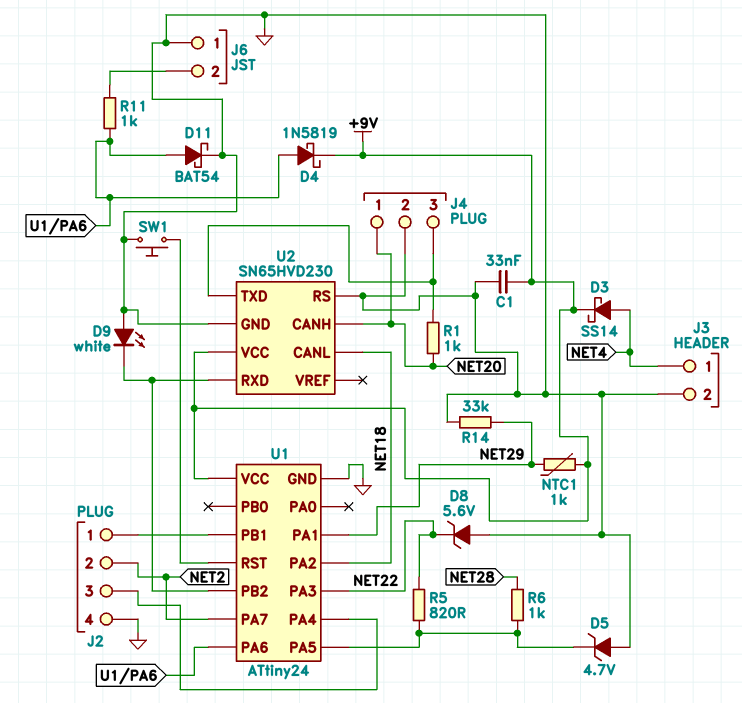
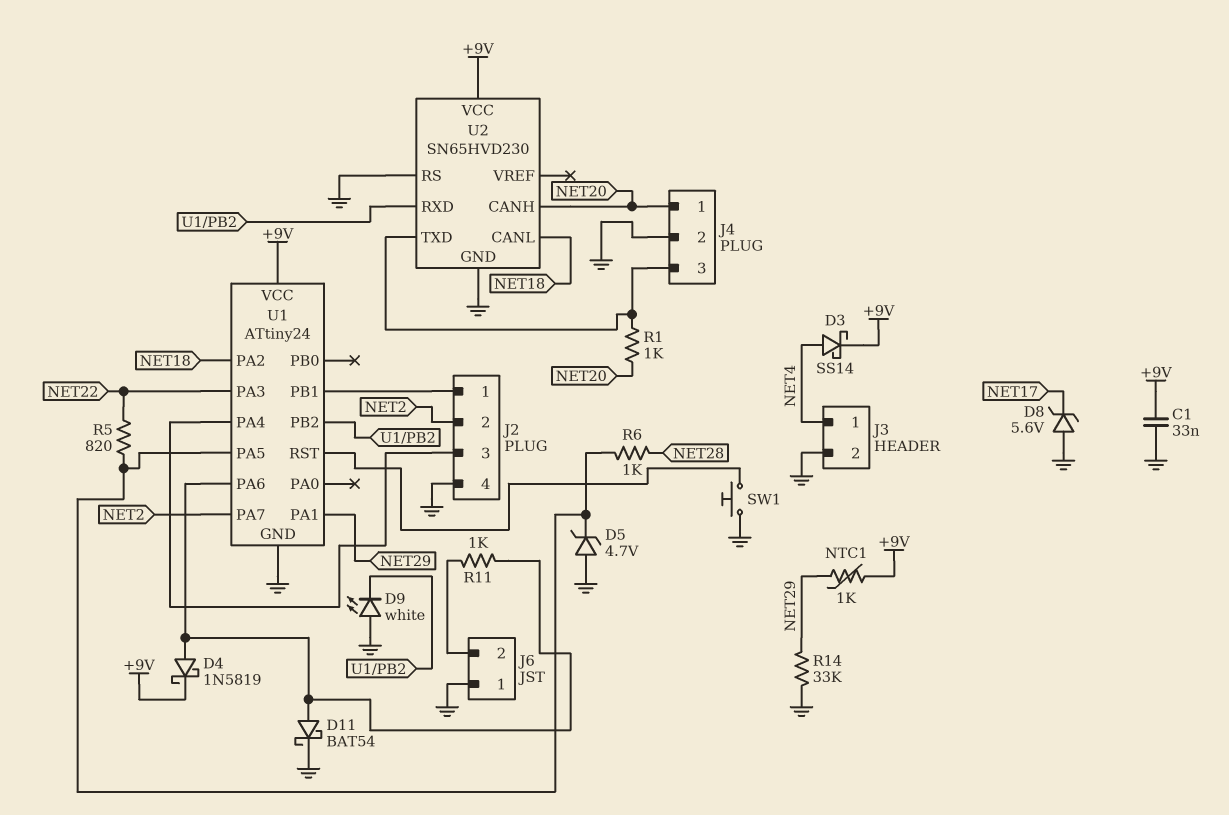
D8: zener 5.6V (A GND, K NET22) -> zener 5.6V (A GND, K NET17)

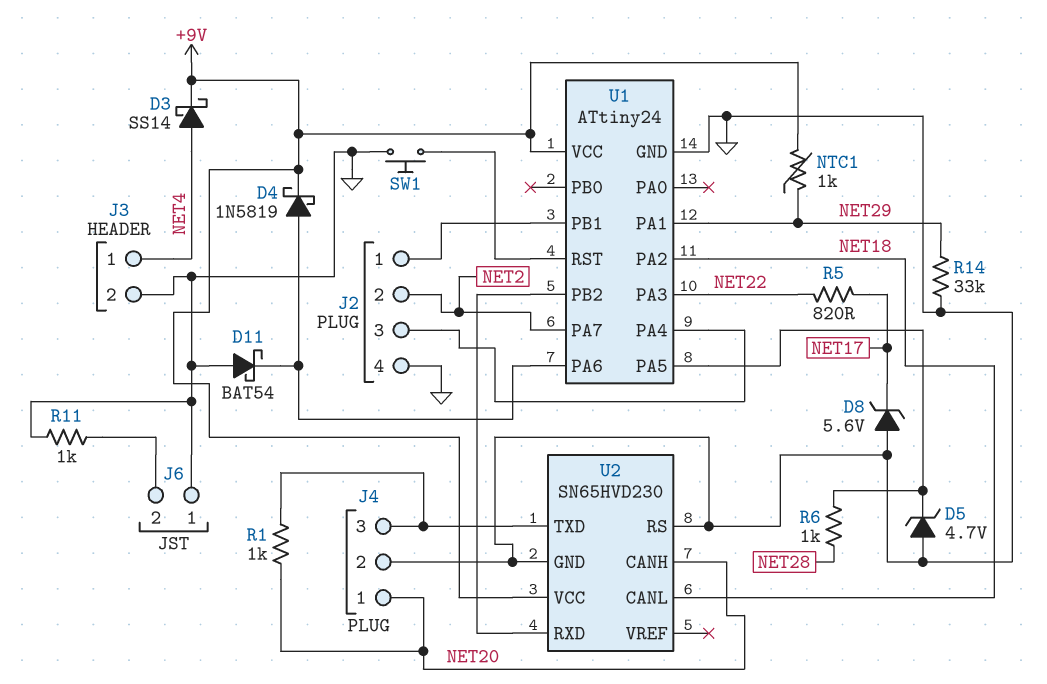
C1: 33nF (+9V, GND) -> none
D9: LED white (A GND, K U1/PB2) -> none
D11: schottky BAT54 (A U1/PA6, K GND) -> schottky BAT54 (A GND, K U1/PA6)
R5: 820 (NET22, U1/PA5) -> 820 (NET17, NET22)
R11: 1k (J6/2, U1/PA6) -> 1k (GND, J6/2)

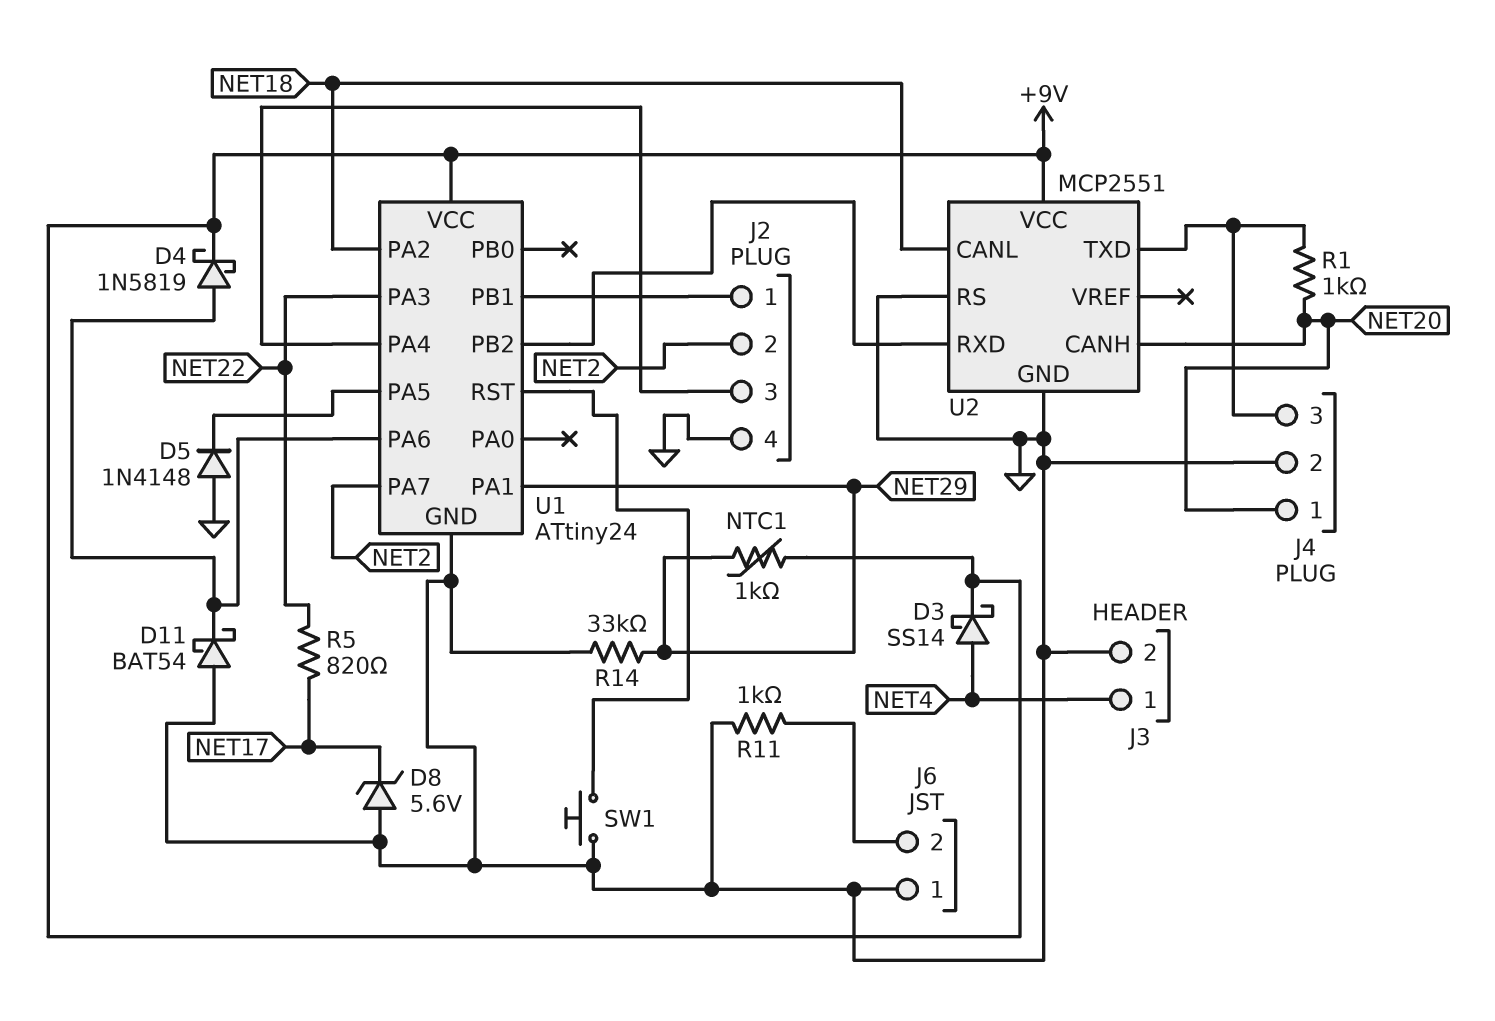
D5: zener 4.7V (A GND, K U1/PA5) -> diode 1N4148 (A GND, K U1/PA5)
R6: 1k (NET28, U1/PA5) -> none
U2: SN65HVD230 -> MCP2551

